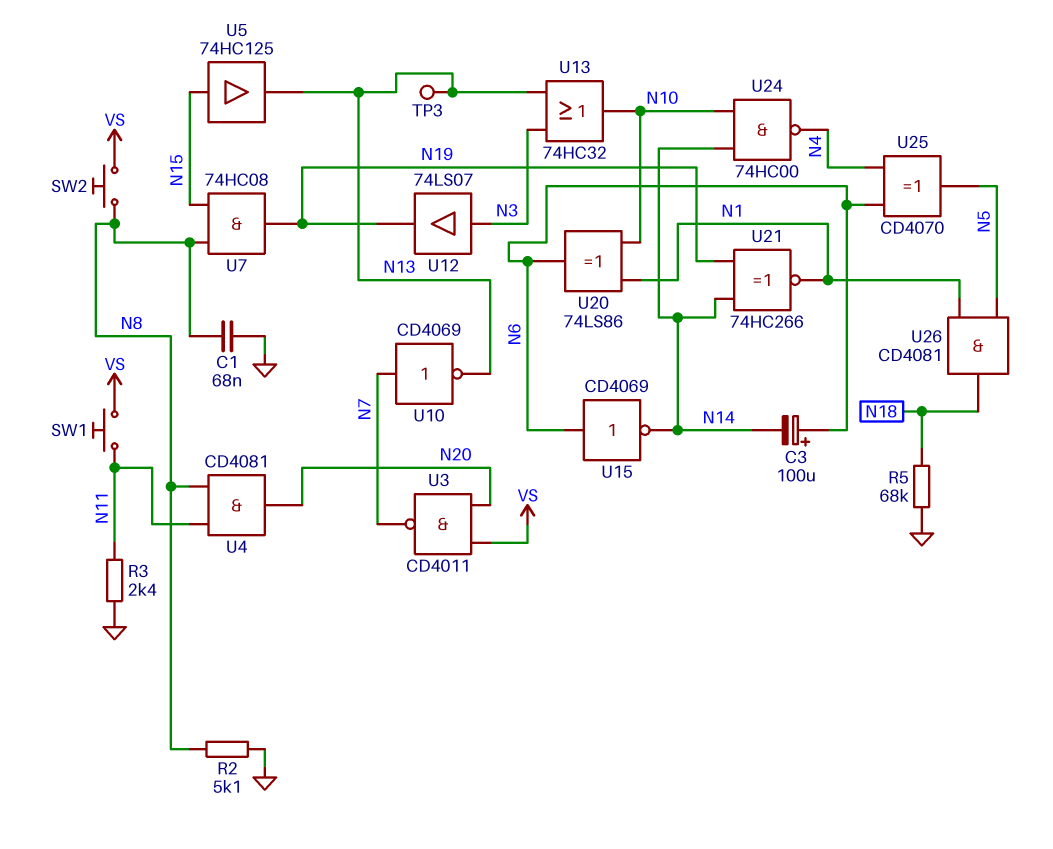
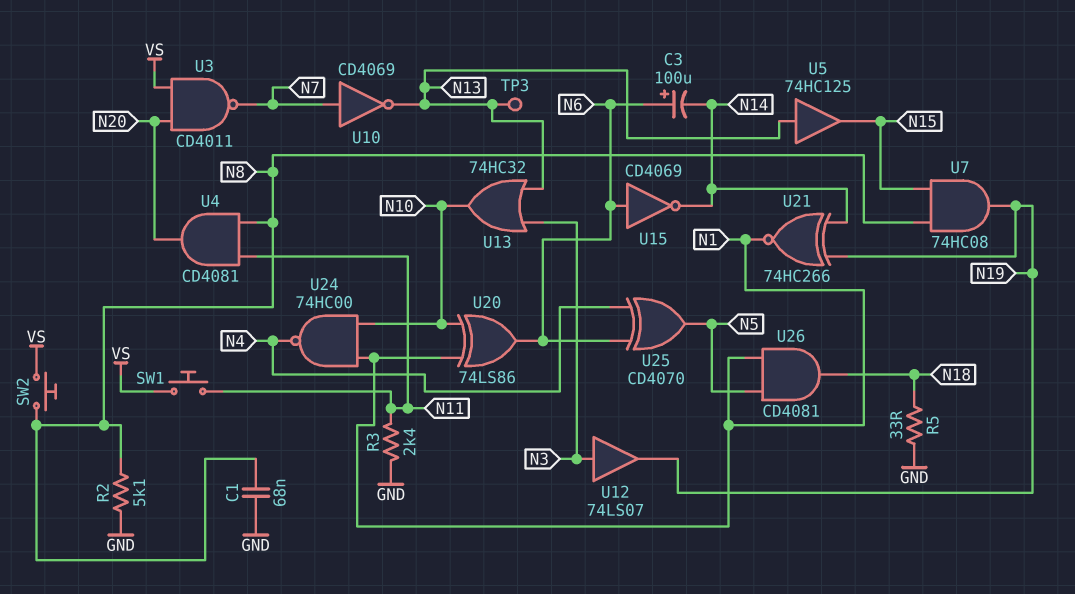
R5: 68k (GND, N18) -> 33 (GND, N18)
U5: buffer 74HC125 (in N15, out N13) -> buffer 74HC125 (in N13, out N15)
U24: NAND 74HC00 (in N10, in N14, out N4) -> NAND 74HC00 (in N1, in N10, out N4)

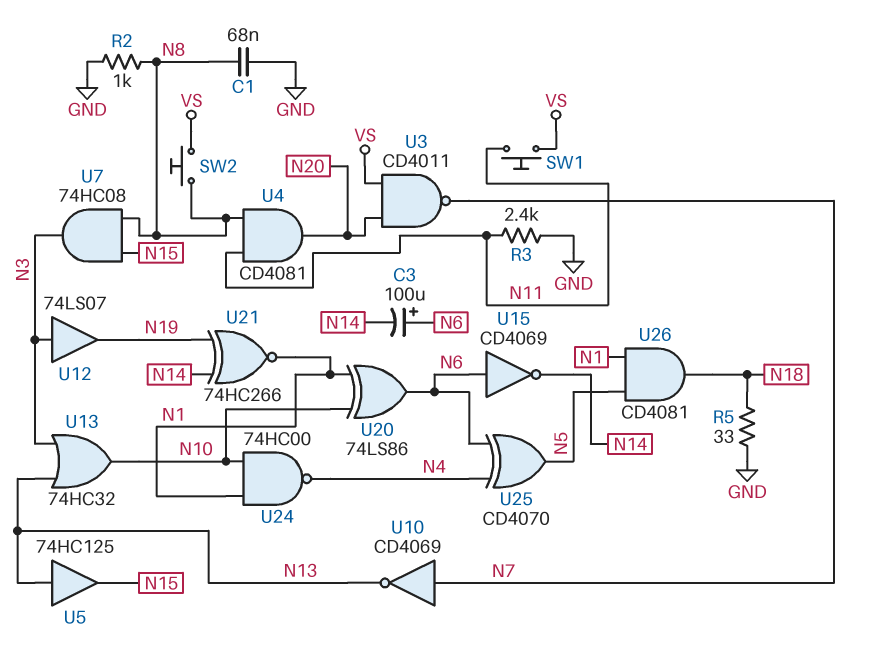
R2: 5.1k (GND, N8) -> 1k (GND, N8)
TP3: test point (N13) -> none
U7: AND 74HC08 (in N8, in N15, out N19) -> AND 74HC08 (in N8, in N15, out N3)

